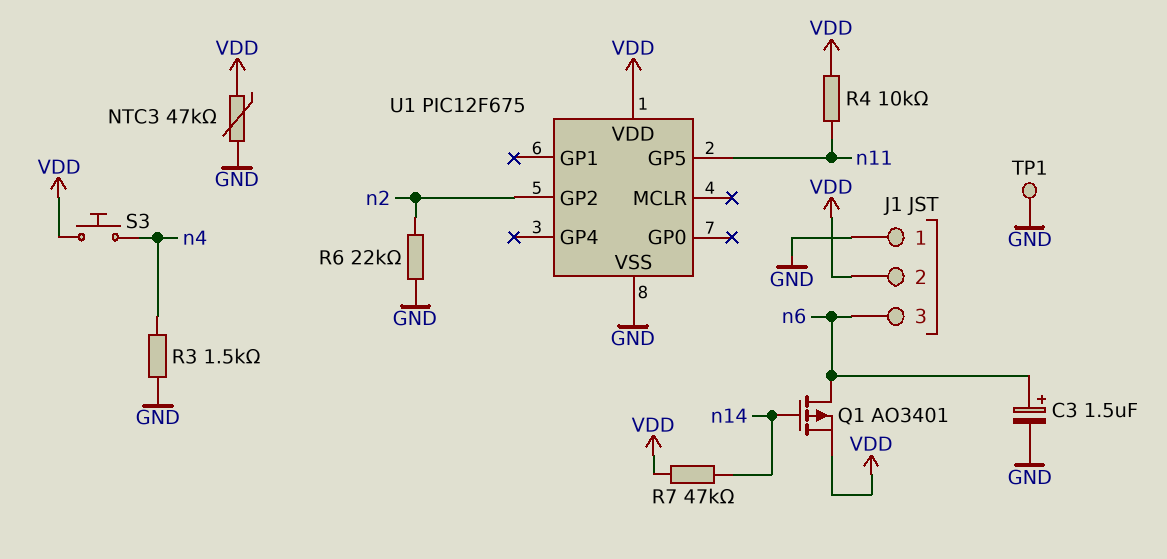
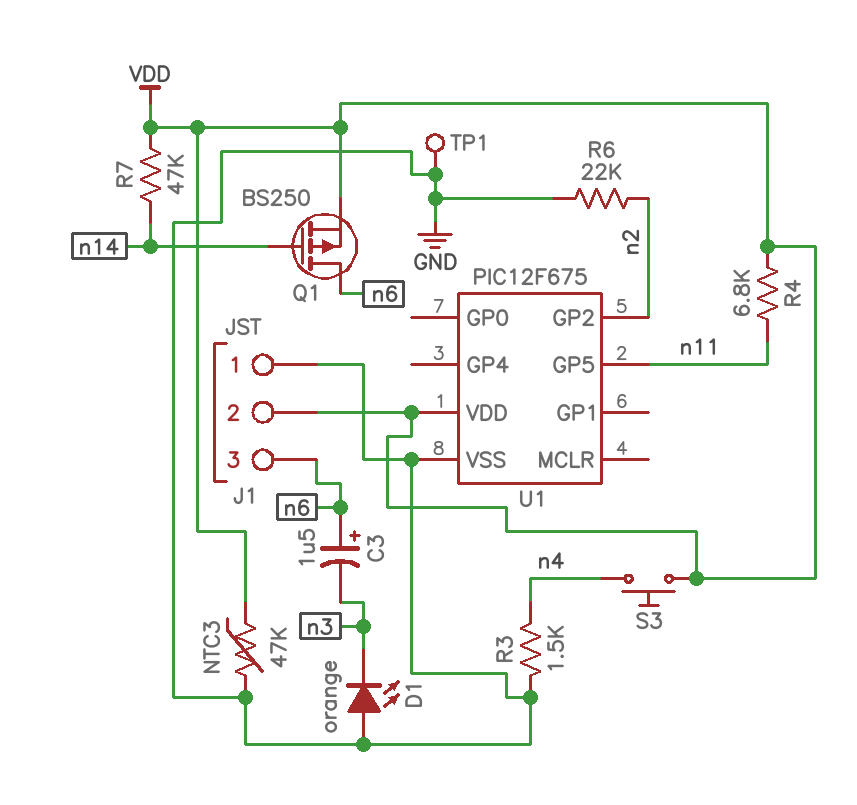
C3: 1.5uF (plus n6, minus GND) -> 1.5uF (plus n6, minus n3)
D1: none -> LED orange (A GND, K n3)
Q1: PMOS AO3401 (G n14, D n6, S VDD) -> PMOS BS250 (G n14, D n6, S VDD)
R4: 10k (VDD, n11) -> 6.8k (VDD, n11)

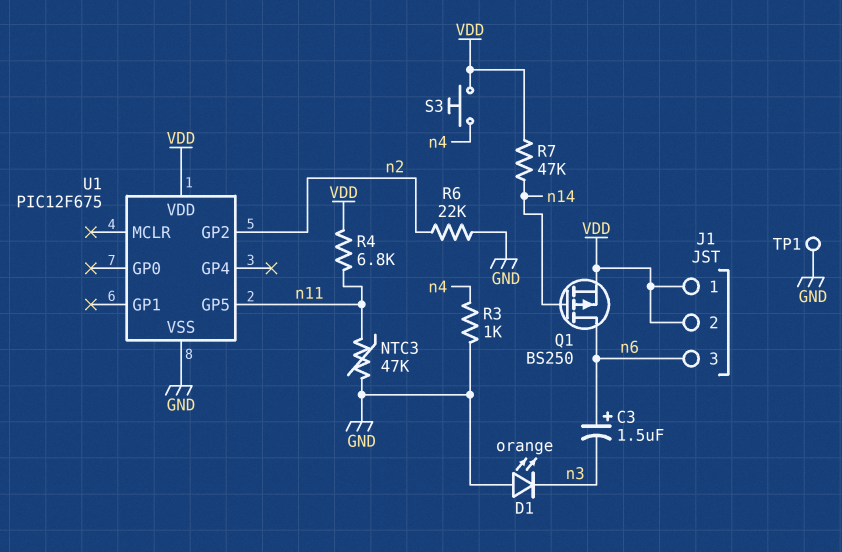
J1 pin 1: GND -> VDD
NTC3: 47k (GND, VDD) -> 47k (GND, n11)
R3: 1.5k (GND, n4) -> 1k (GND, n4)

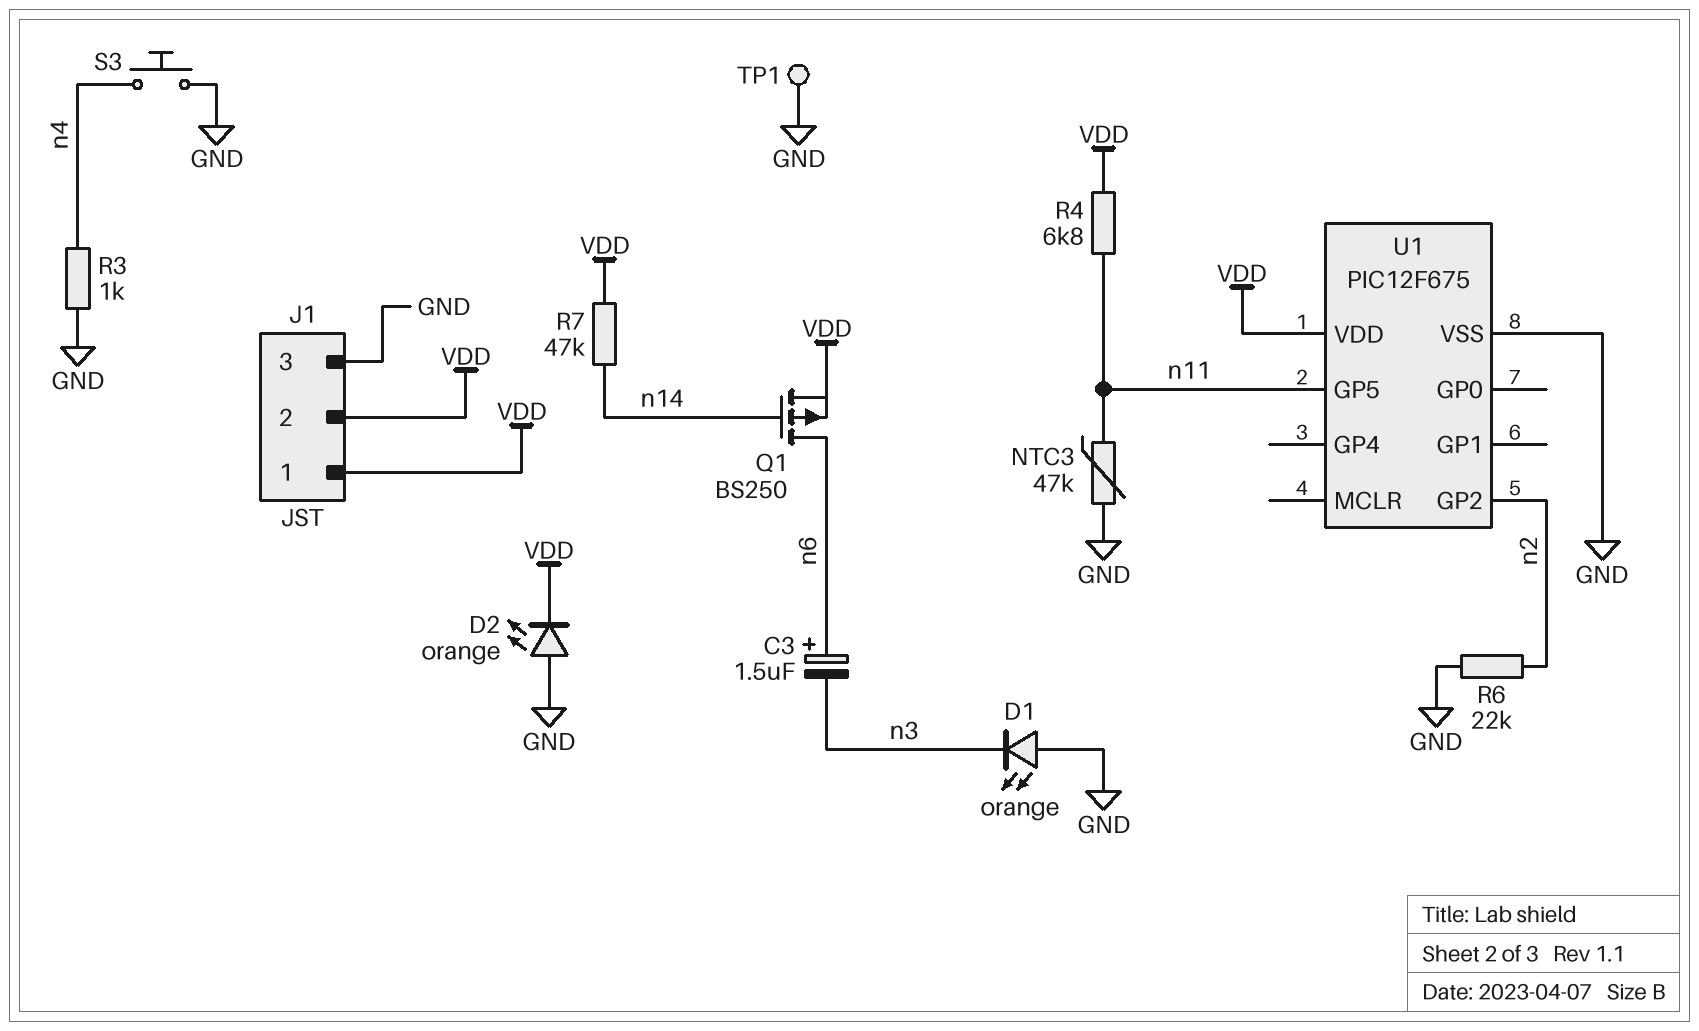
D2: none -> LED orange (A GND, K VDD)
J1 pin 3: n6 -> GND
S3: button (VDD, n4) -> button (GND, n4)

